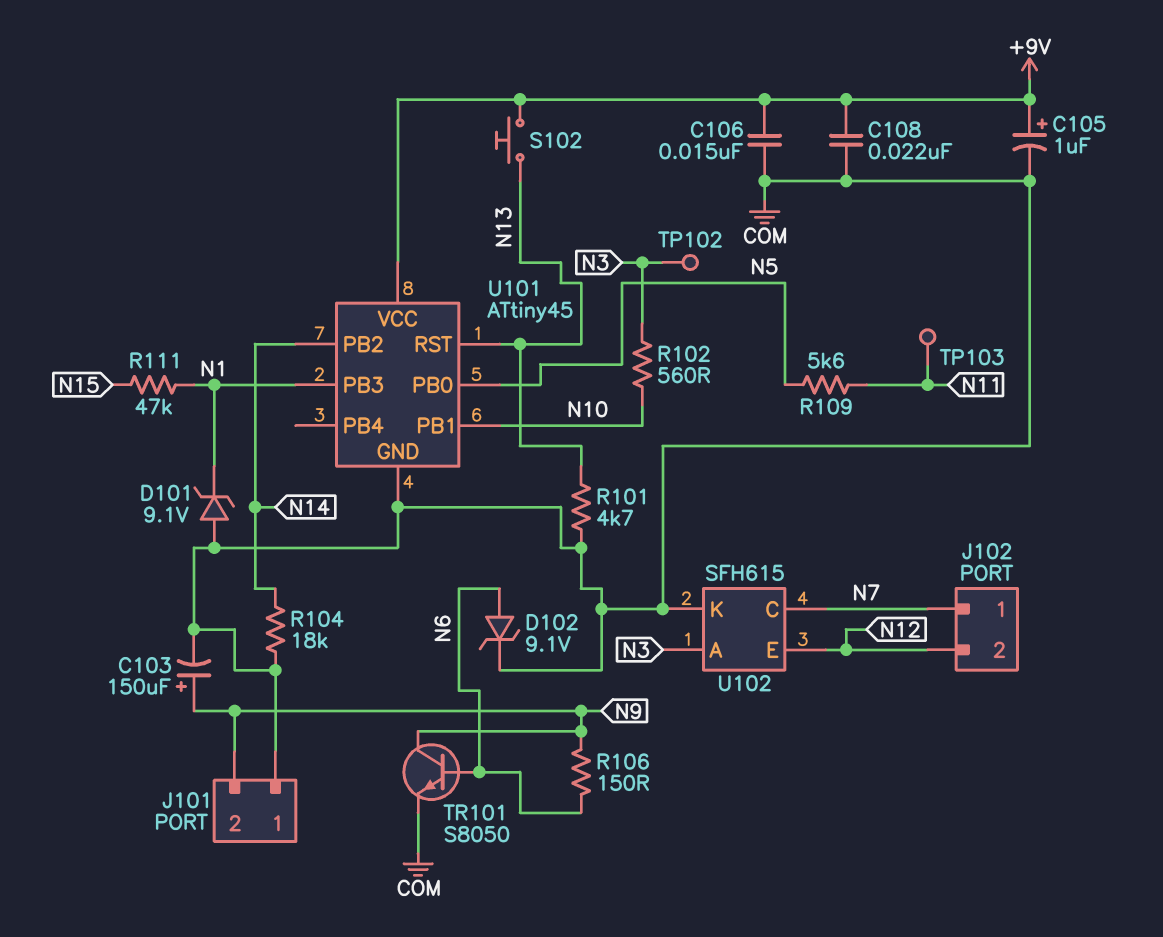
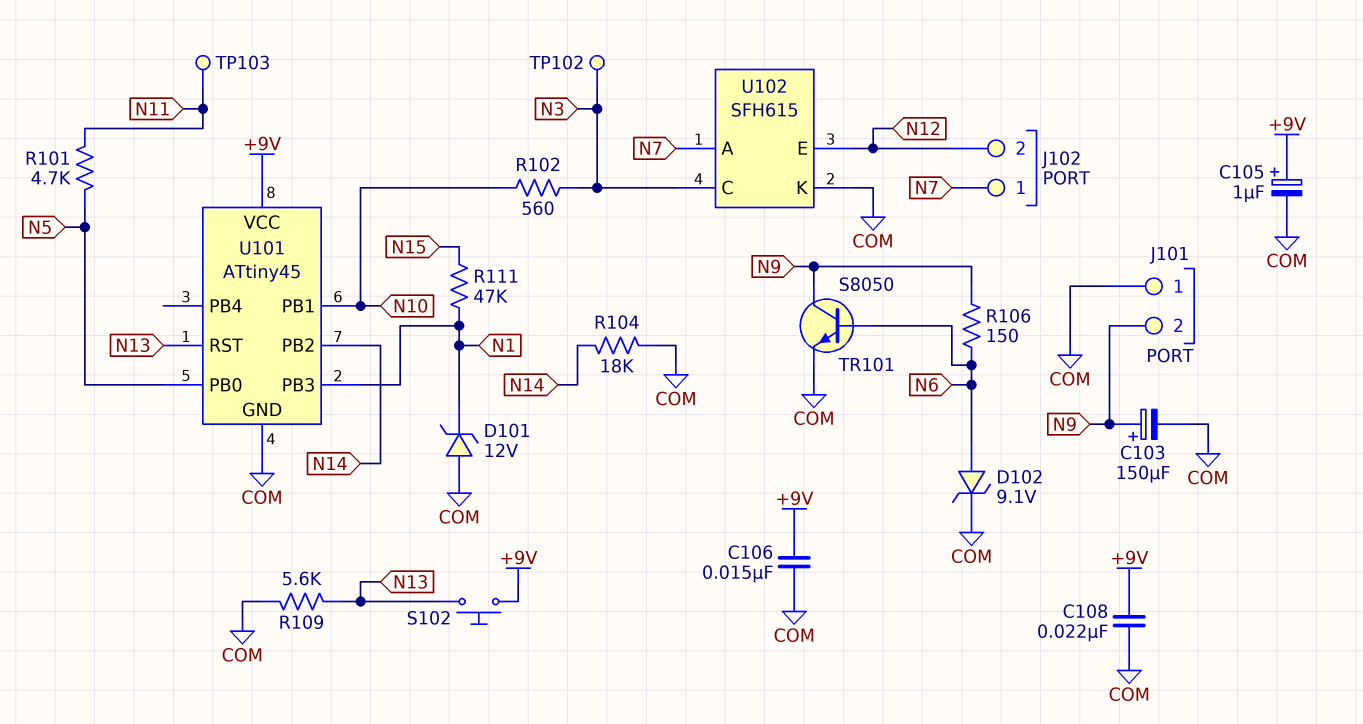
D101: zener 9.1V (A COM, K N1) -> zener 12V (A COM, K N1)
R101: 4.7k (COM, N13) -> 4.7k (N5, N11)
R109: 5.6k (N5, N11) -> 5.6k (COM, N13)
U102 pin A: N3 -> N7
U102 pin C: N7 -> N3

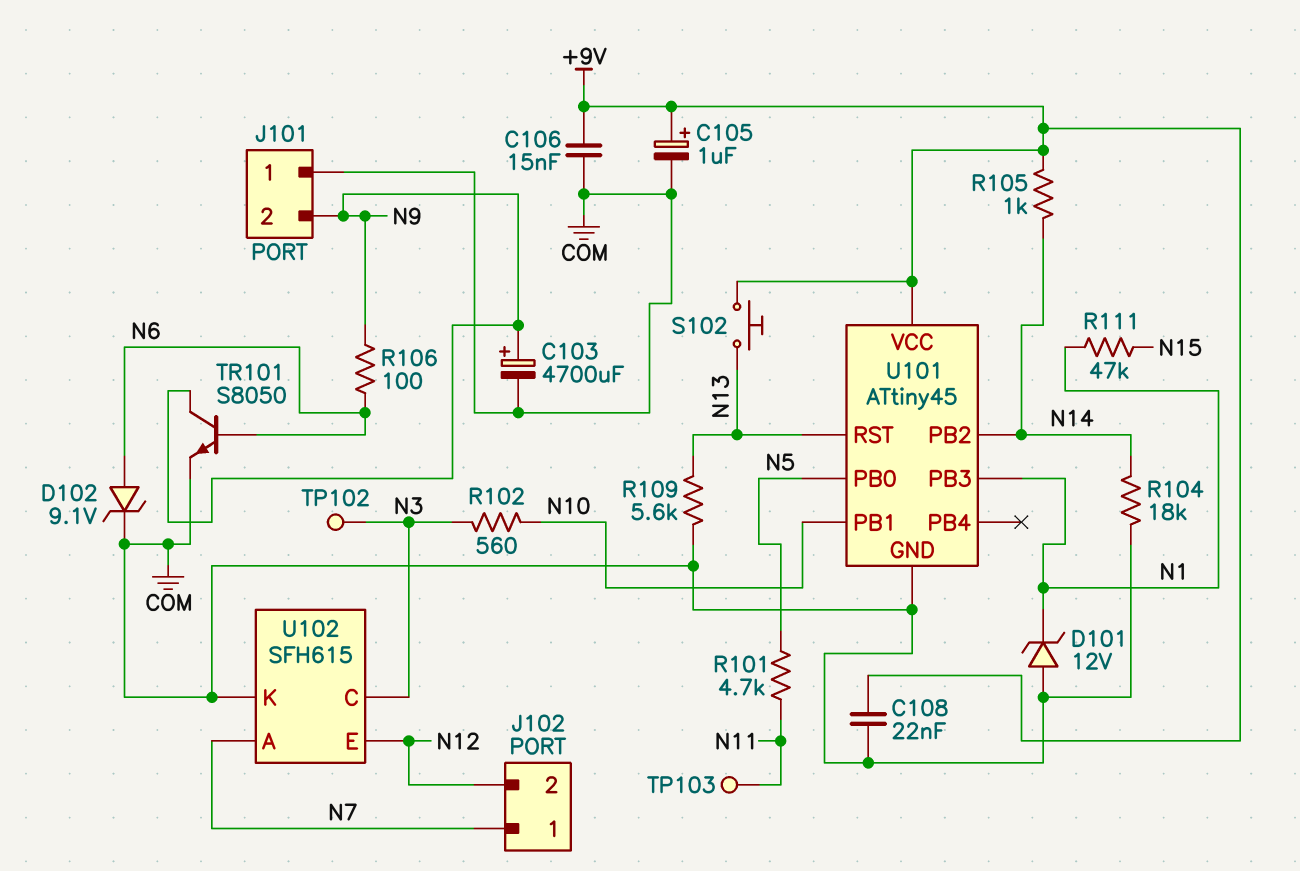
C103: 150uF (plus N9, minus COM) -> 4700uF (plus N9, minus COM)
R105: none -> 1k (+9V, N14)
R106: 150 (N6, N9) -> 100 (N6, N9)

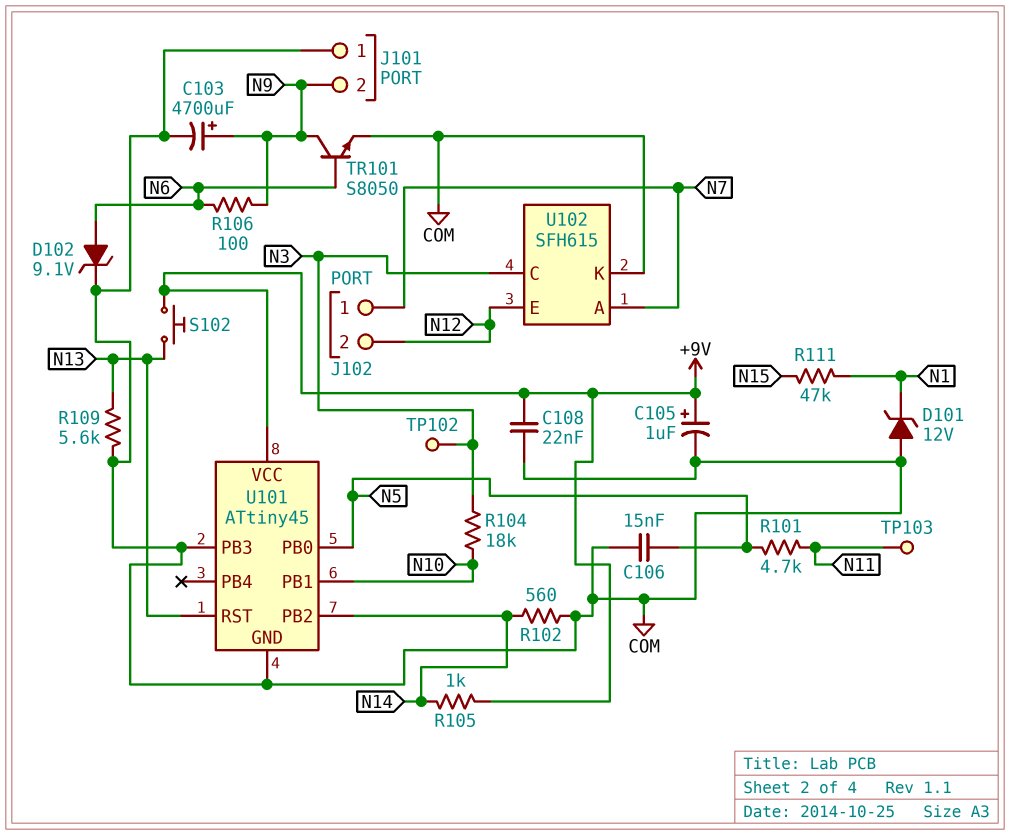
C106: 15nF (+9V, COM) -> 15nF (COM, N5)
R102: 560 (N3, N10) -> 560 (COM, N14)
R104: 18k (COM, N14) -> 18k (N3, N10)
U101 pin PB3: N1 -> COM

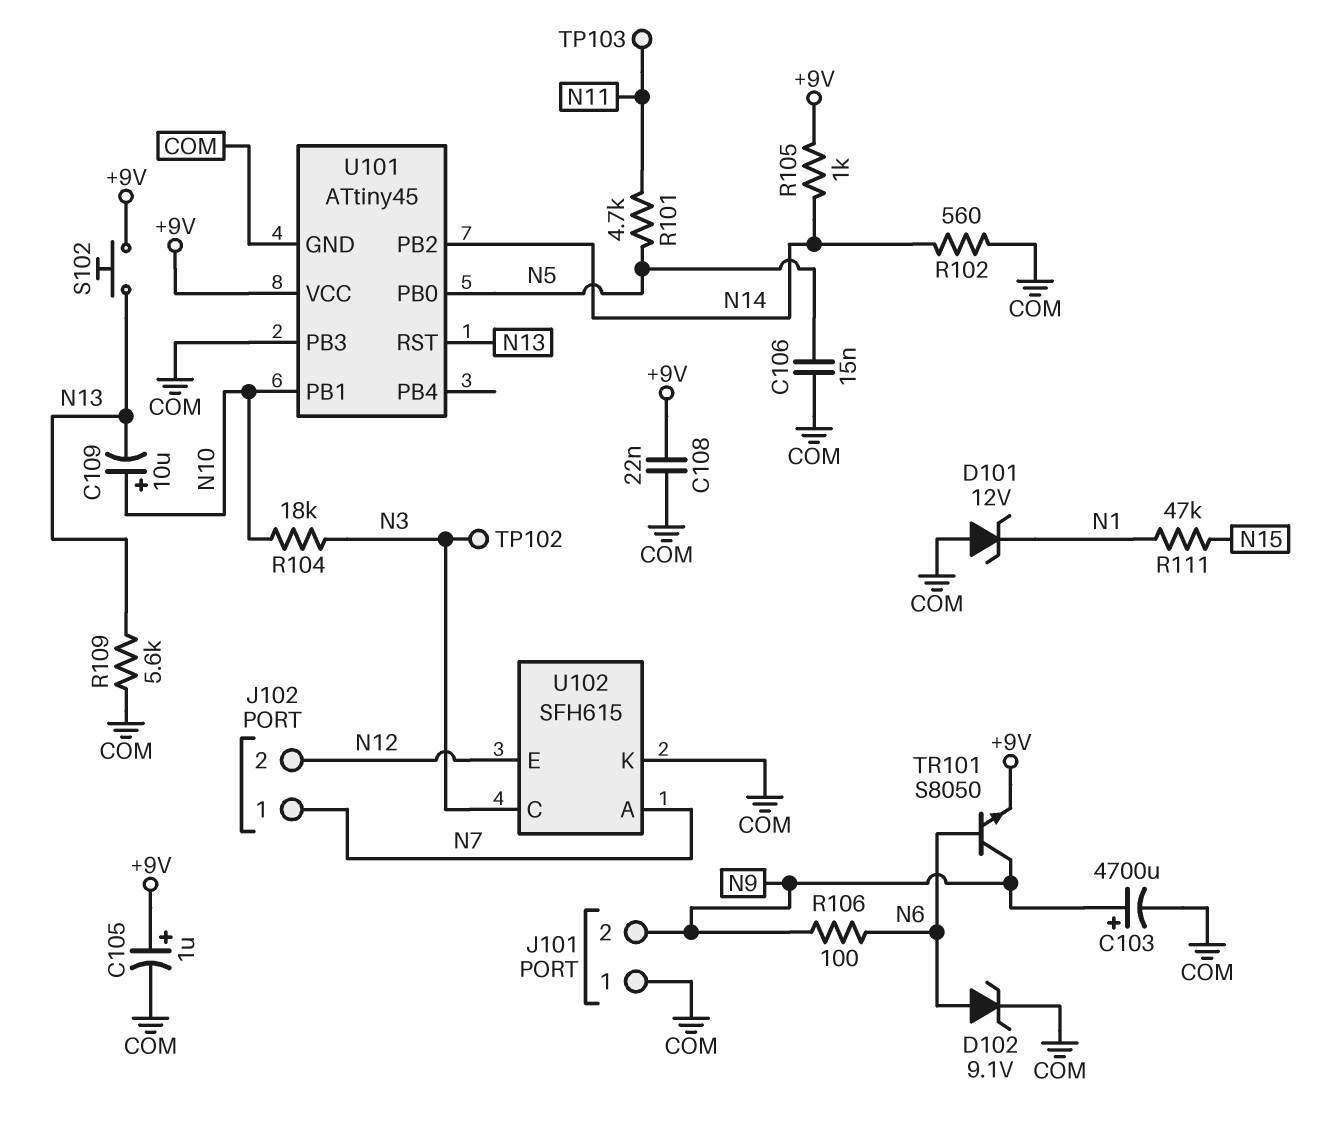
C109: none -> 10uF (plus N10, minus N13)
TR101: NPN S8050 (B N6, C N9, E COM) -> NPN S8050 (B N6, C N9, E +9V)

